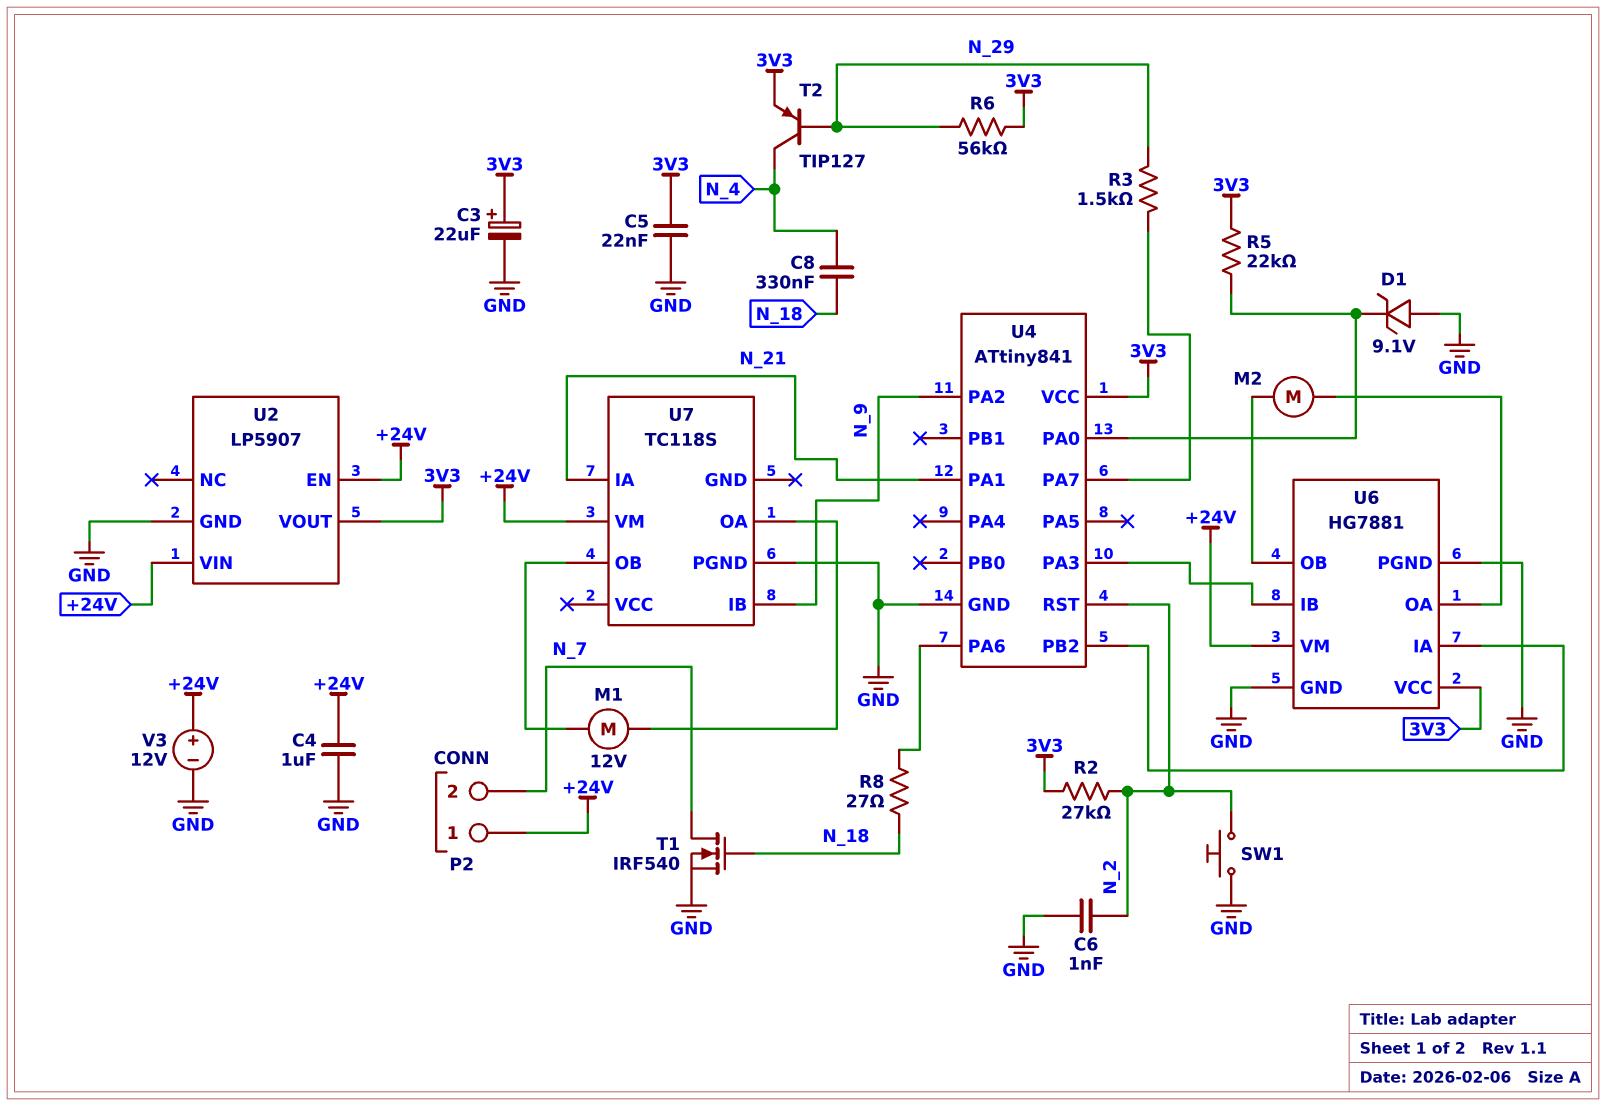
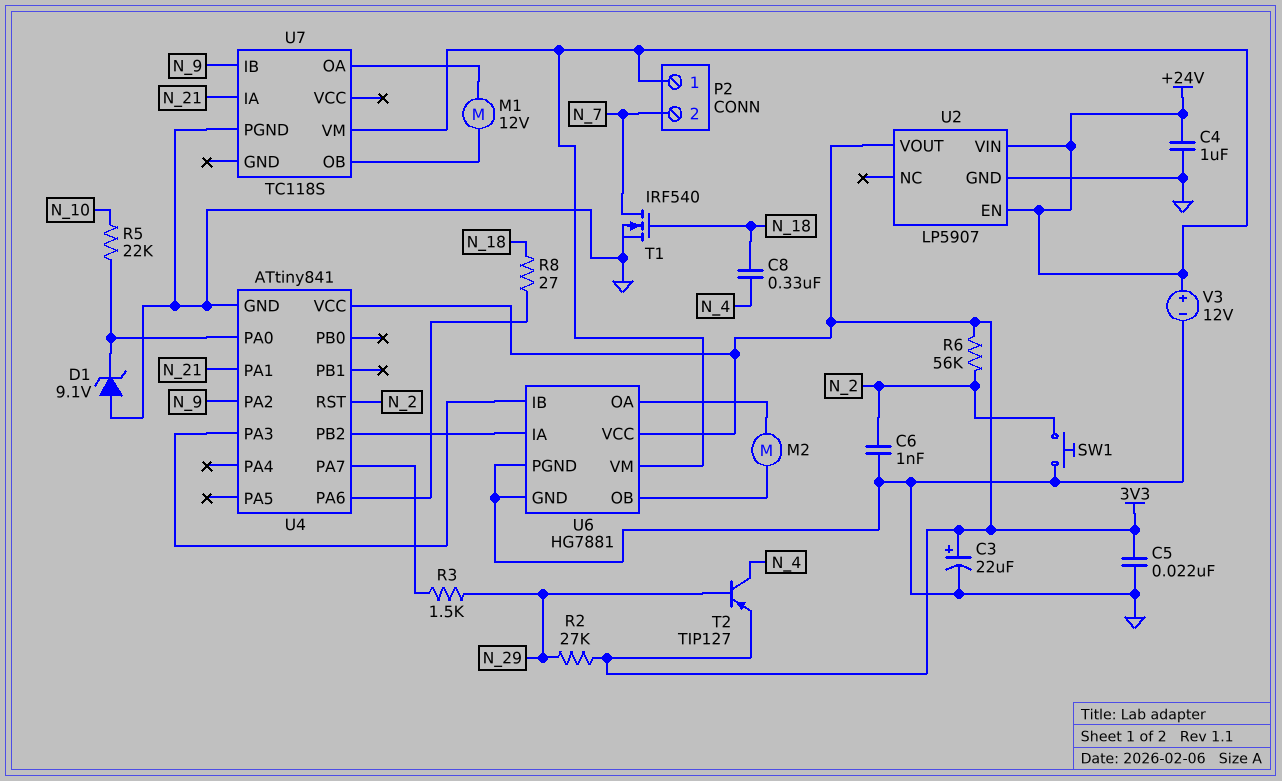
R2: 27k (3V3, N_2) -> 27k (3V3, N_29)
R5: 22k (3V3, U4/PA0) -> 22k (N_10, U4/PA0)
R6: 56k (3V3, N_29) -> 56k (3V3, N_2)

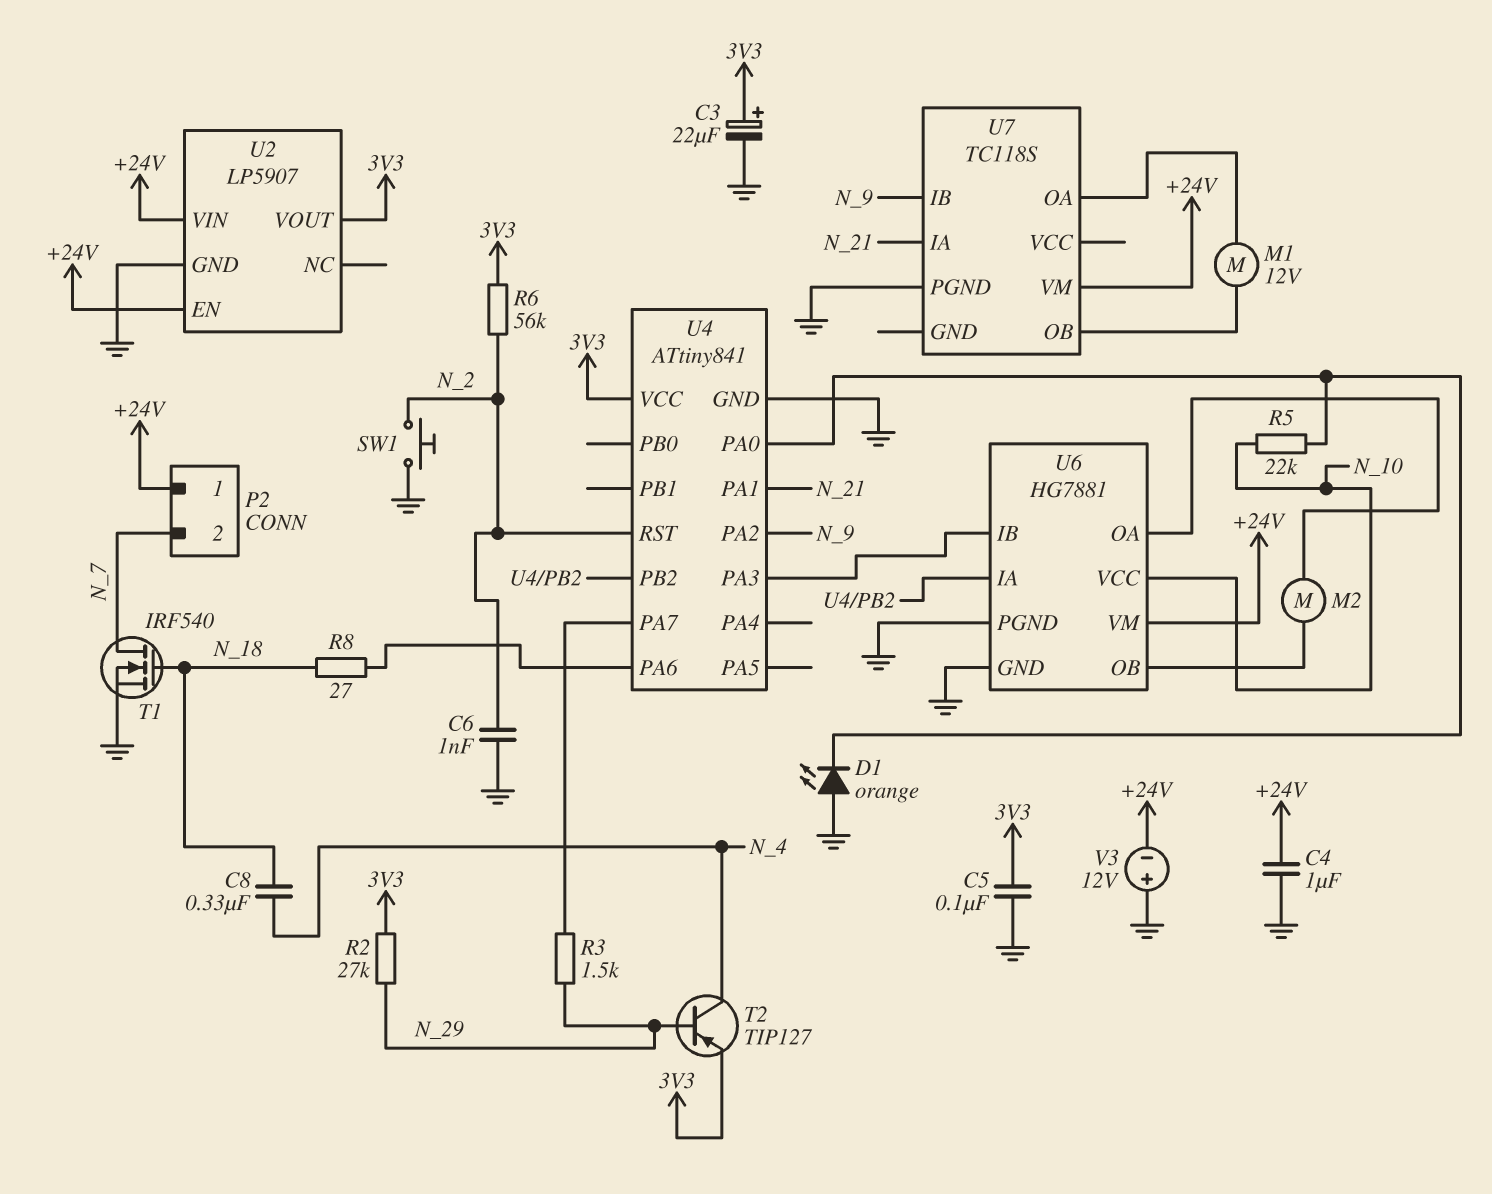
C5: 22nF (3V3, GND) -> 100nF (3V3, GND)
D1: zener 9.1V (A GND, K U4/PA0) -> LED orange (A GND, K U4/PA0)
U6 pin VCC: 3V3 -> N_10
V3: 12V (plus +24V, minus GND) -> 12V (plus GND, minus +24V)

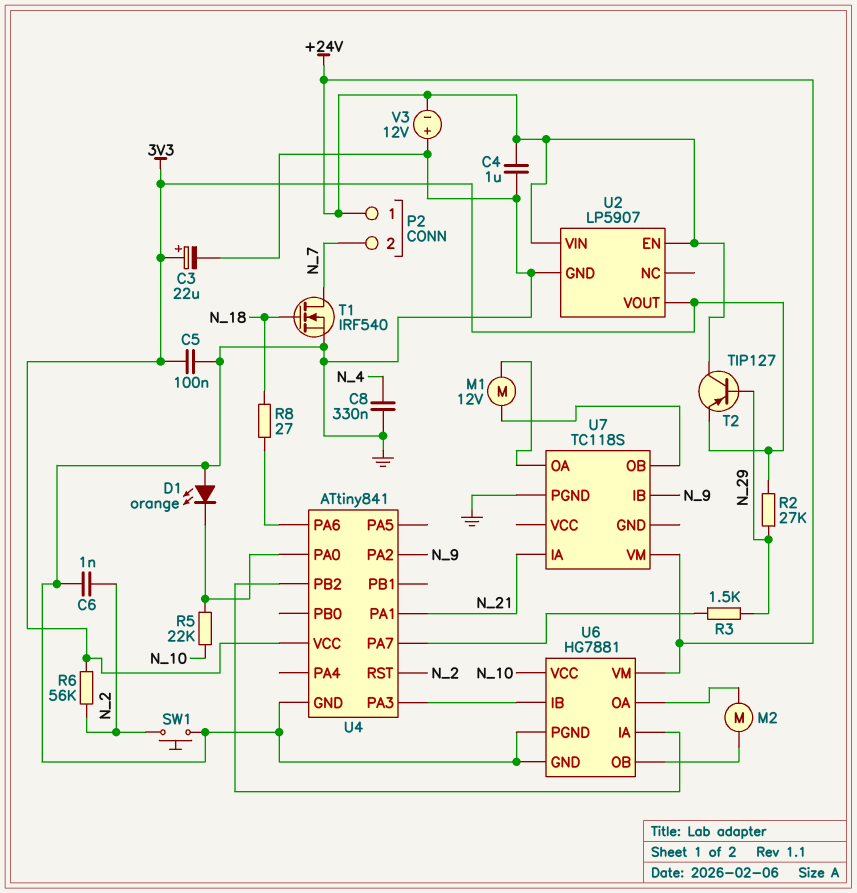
C8: 330nF (N_4, N_18) -> 330nF (GND, N_4)
T2: PNP TIP127 (B N_29, C N_4, E 3V3) -> PNP TIP127 (B N_29, C +24V, E 3V3)

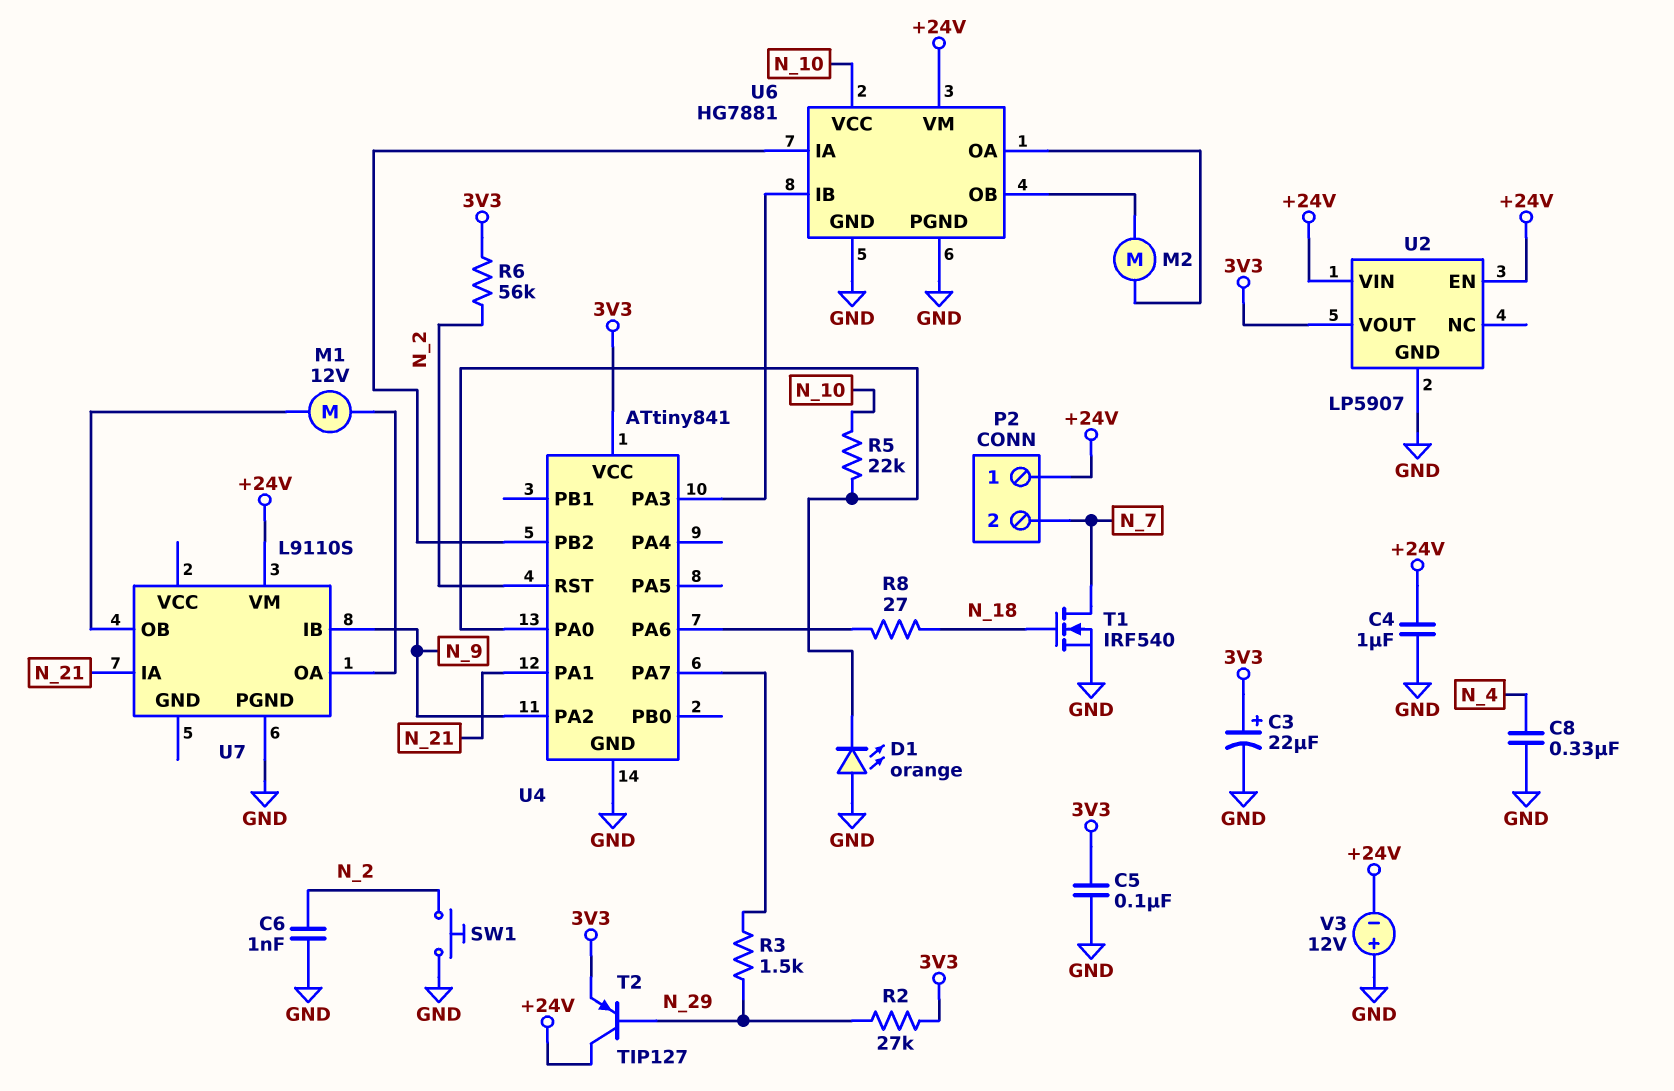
U7: TC118S -> L9110S

